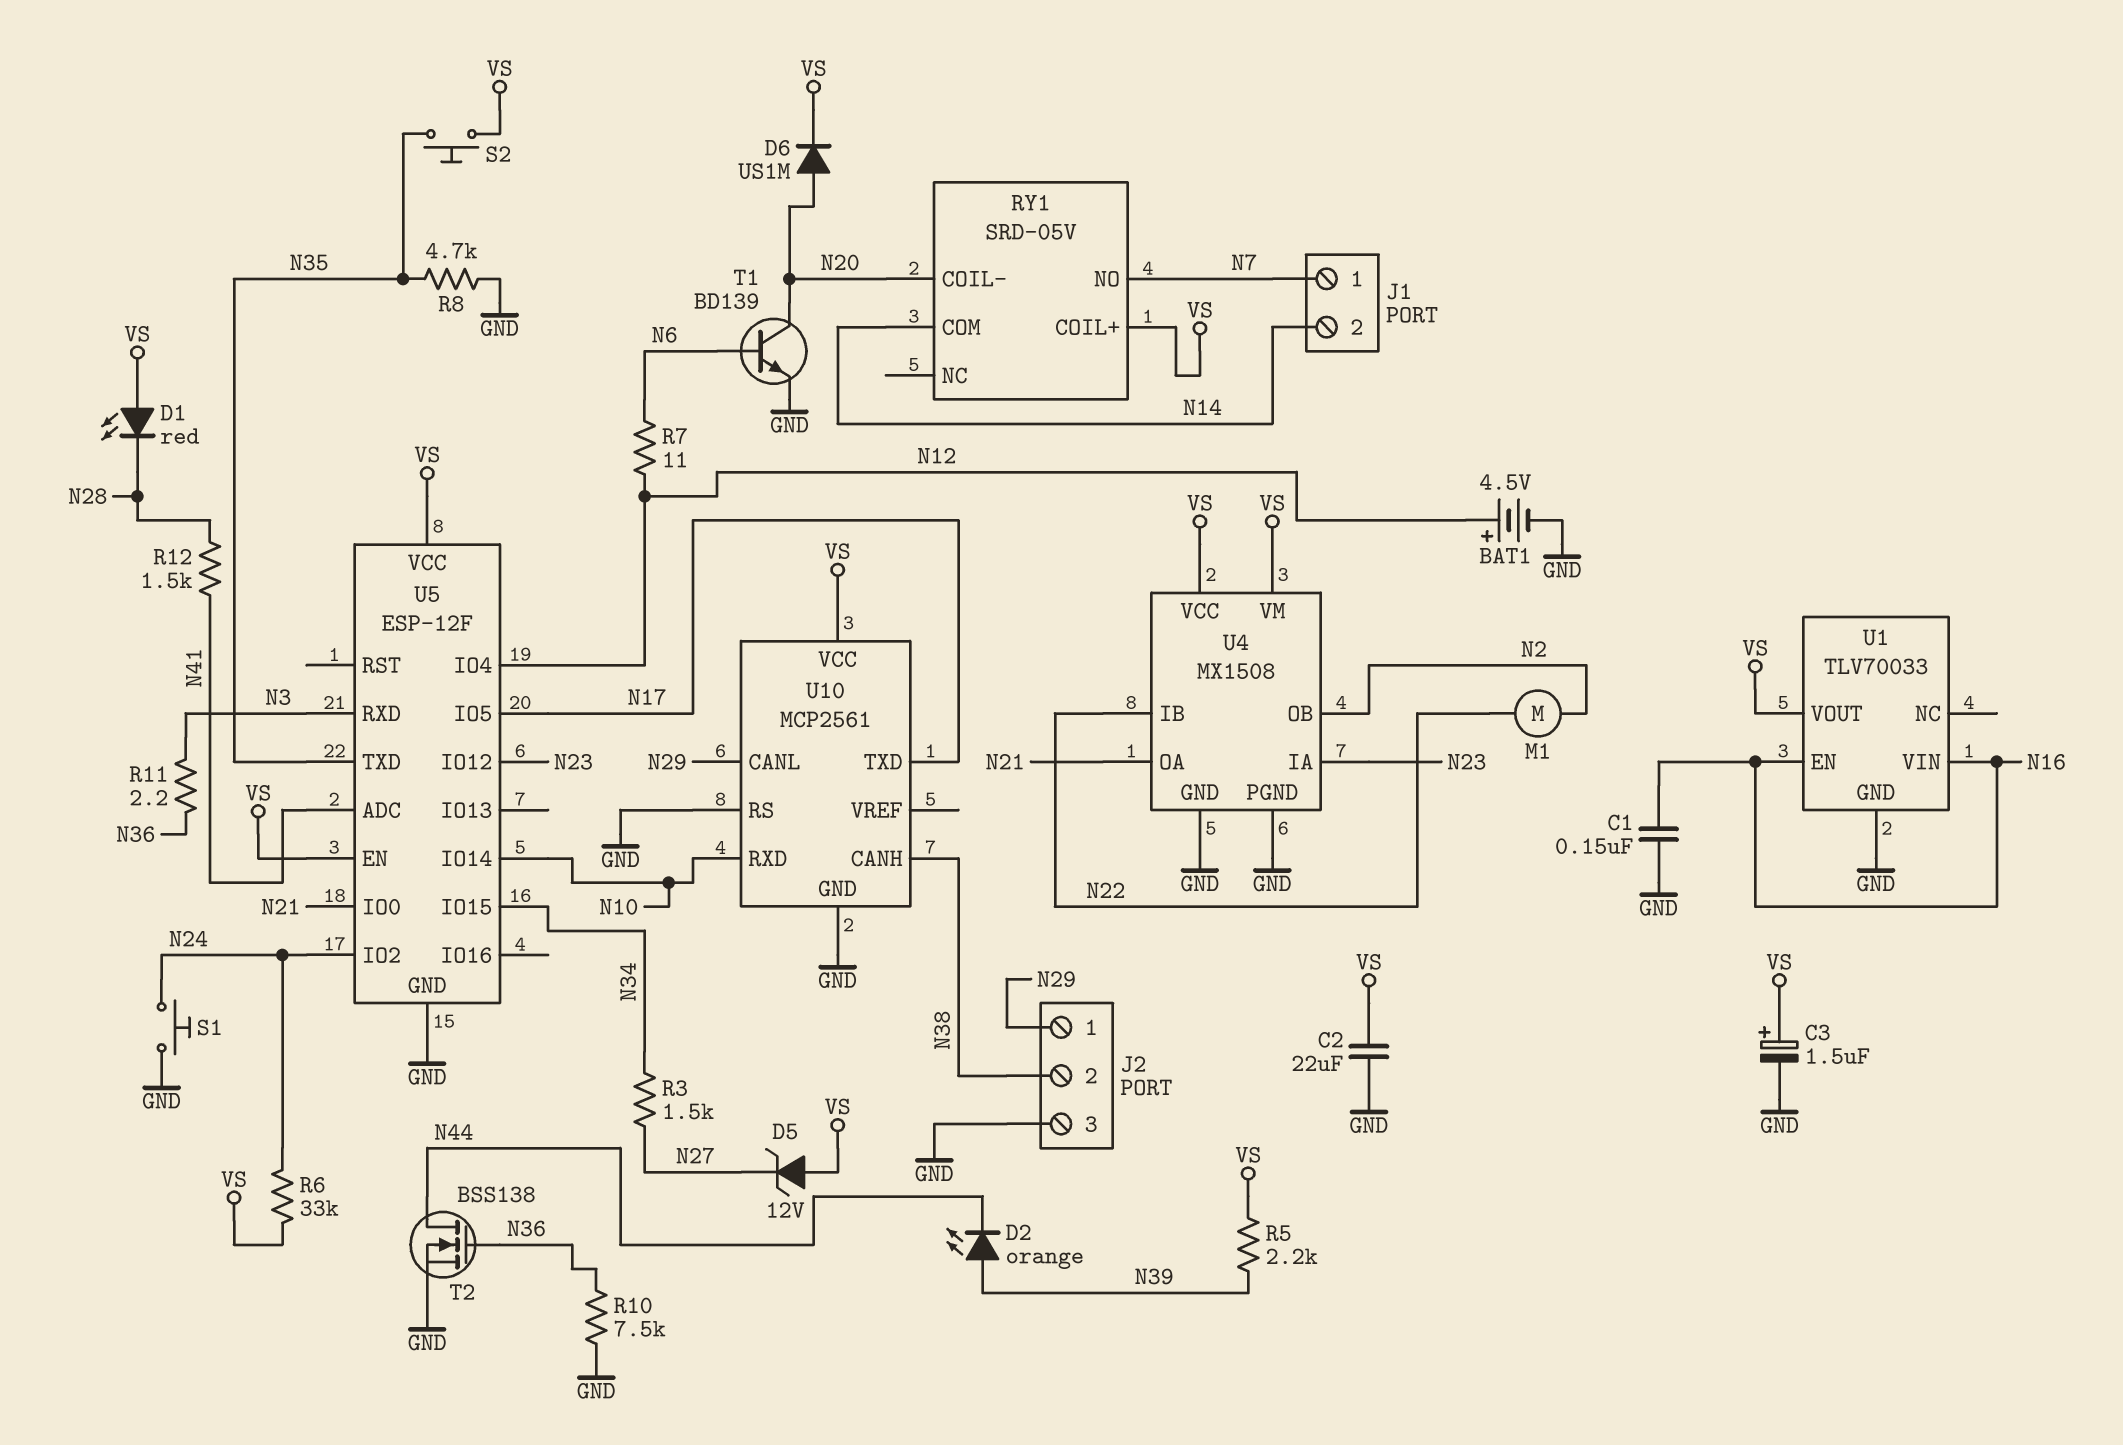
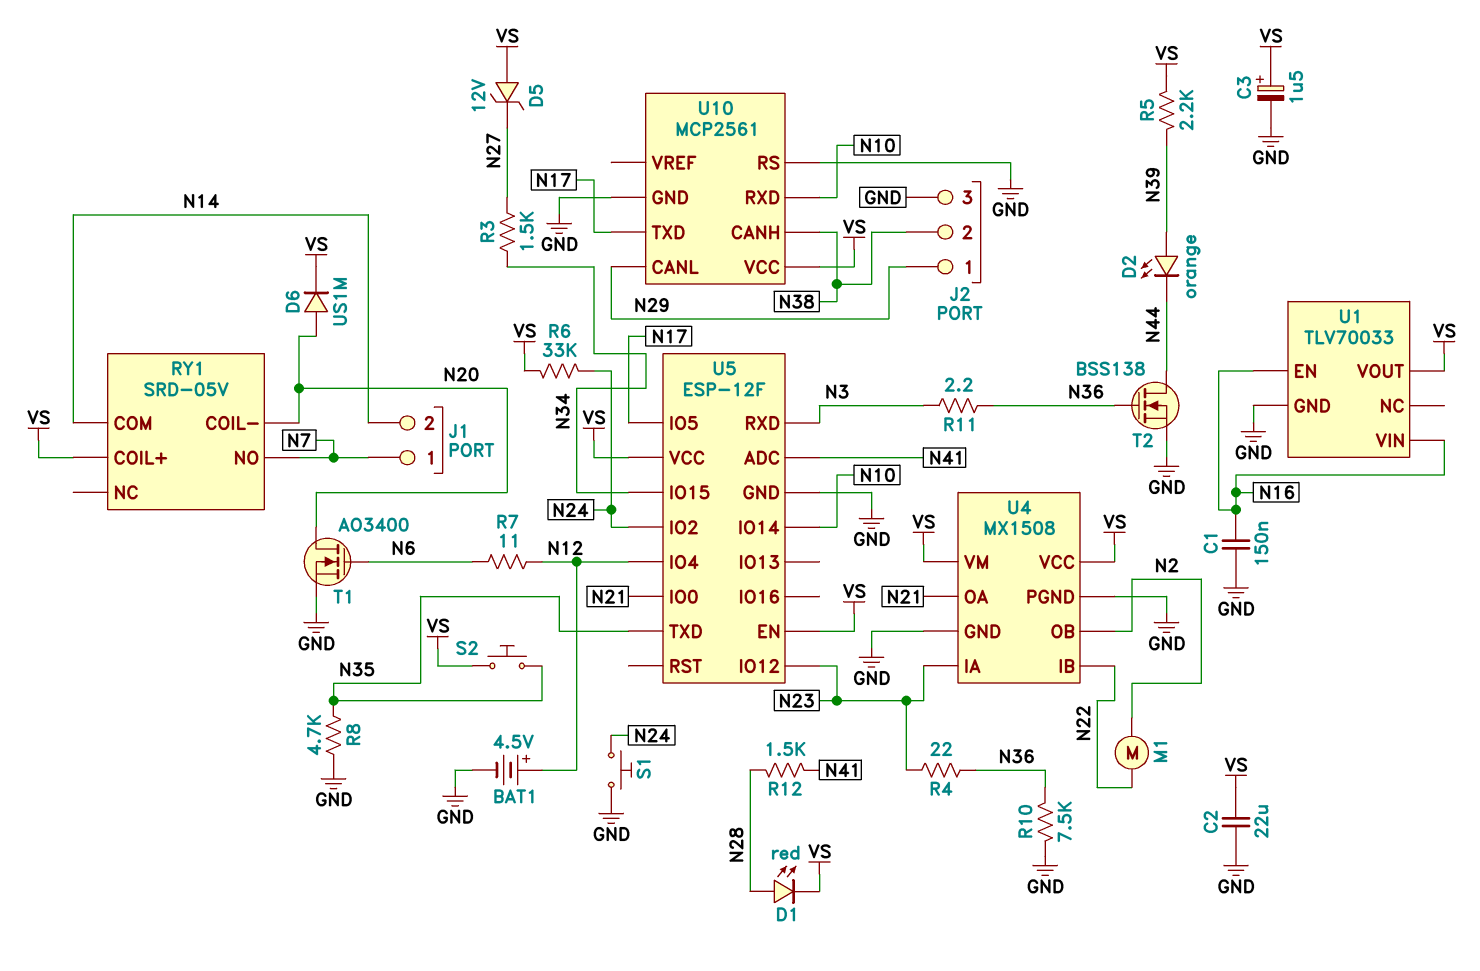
D1: LED red (A VS, K N28) -> LED red (A N28, K VS)
R4: none -> 22 (N23, N36)
T1: NPN BD139 (B N6, C N20, E GND) -> NMOS AO3400 (G N6, D N20, S GND)

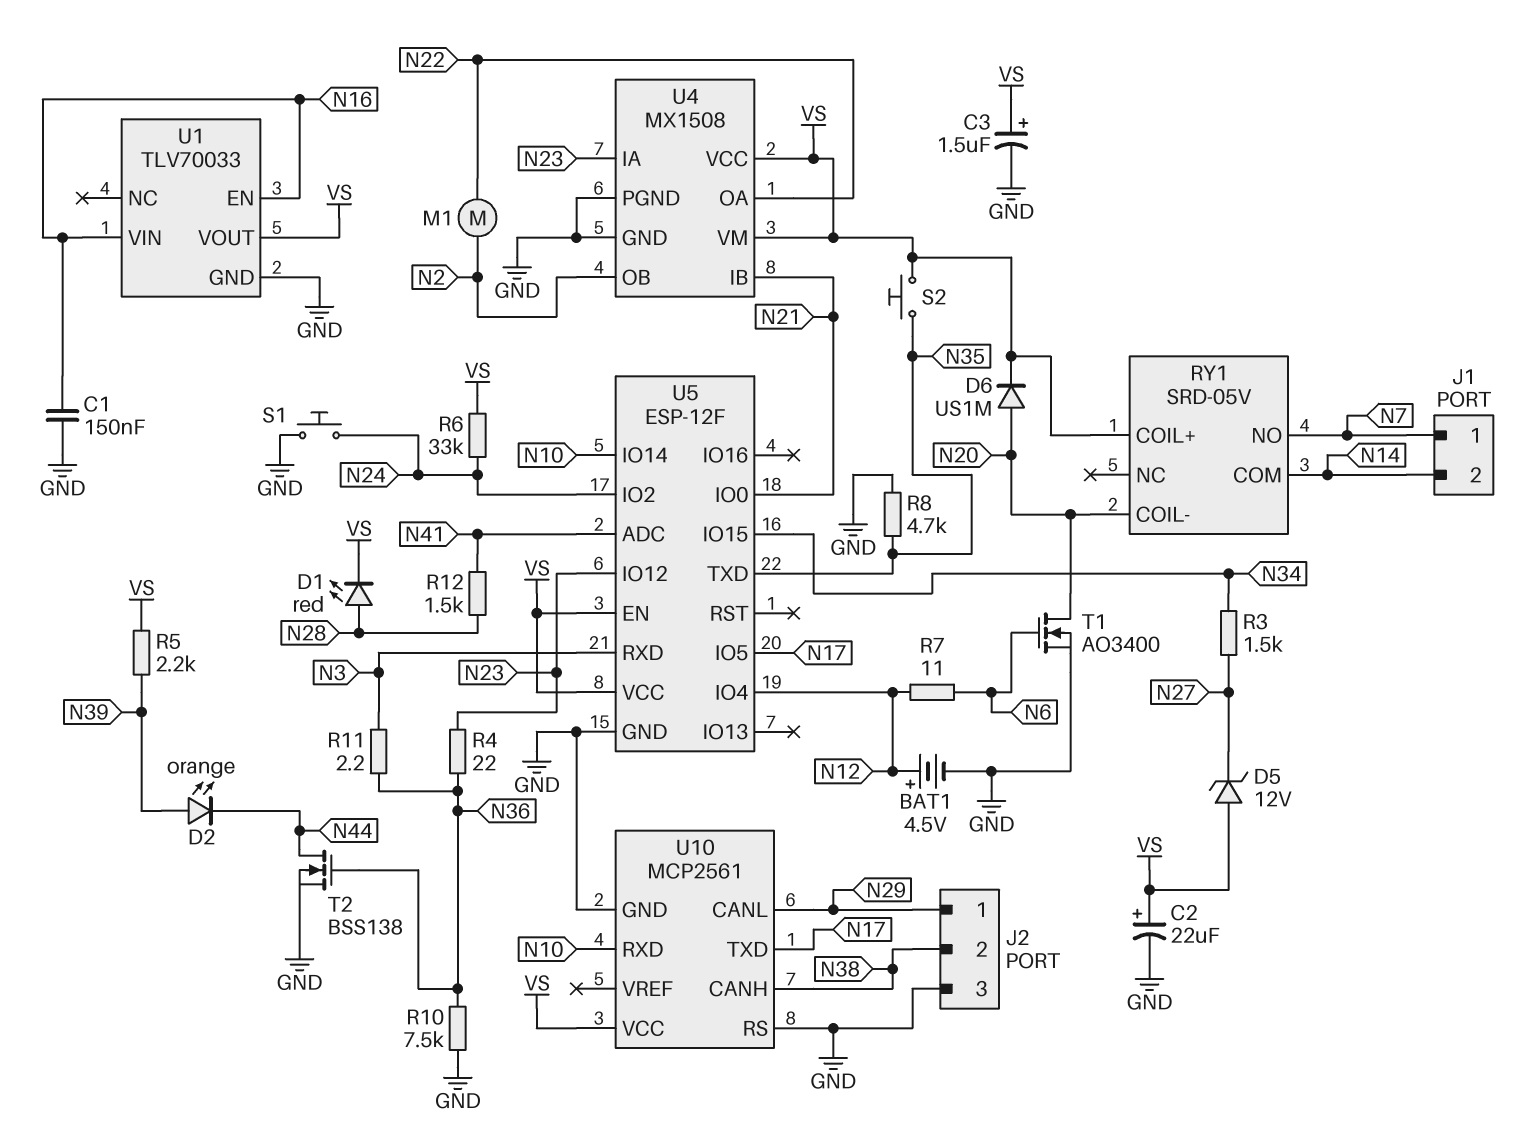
C2: 22uF (GND, VS) -> 22uF (plus VS, minus GND)
U4 pin IB: N22 -> N21
U4 pin OA: N21 -> N22

